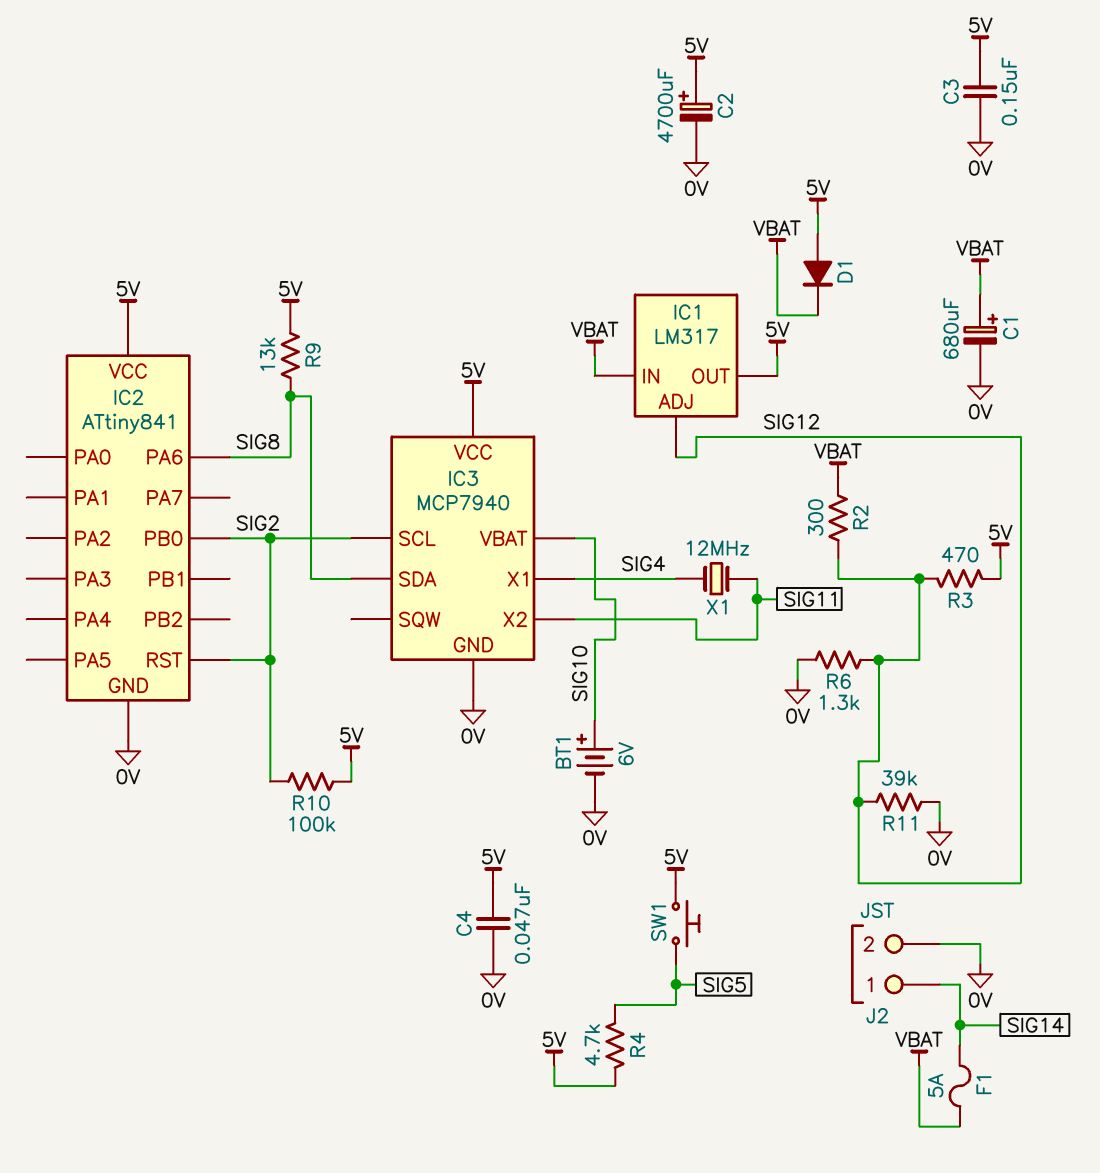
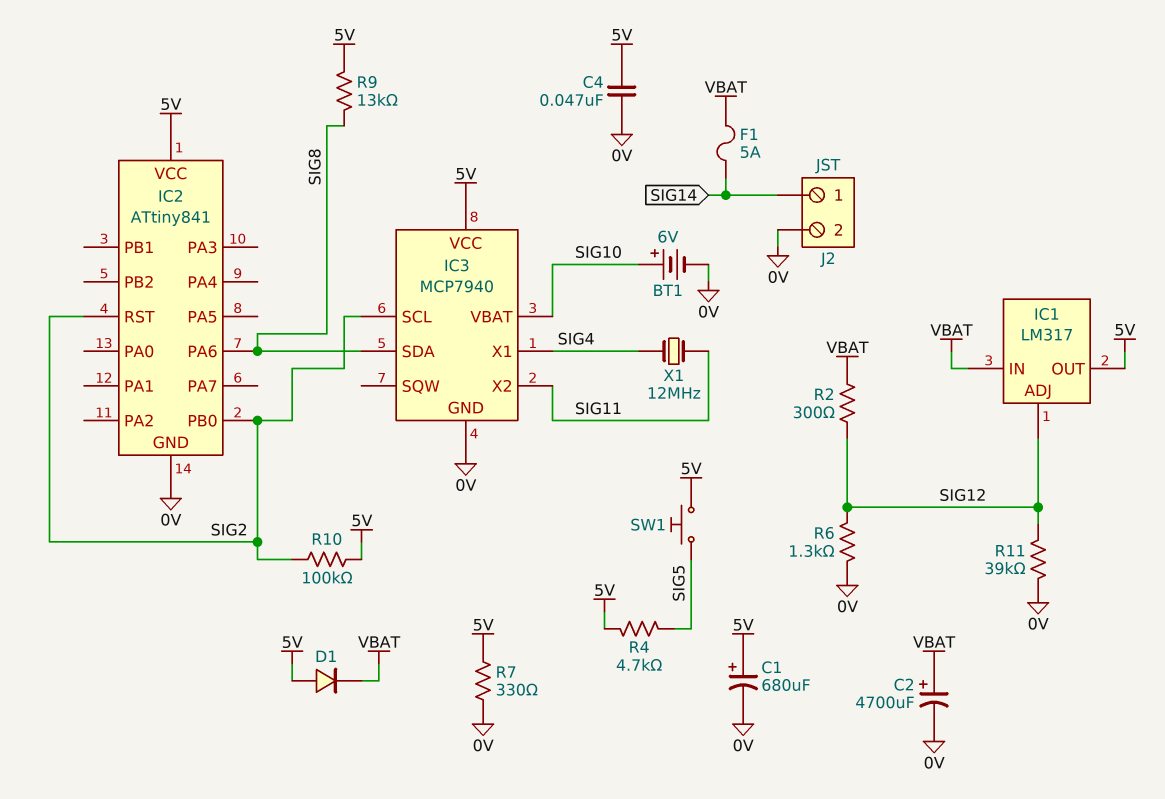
C1: 680uF (plus VBAT, minus 0V) -> 680uF (plus 5V, minus 0V)
C2: 4700uF (plus 5V, minus 0V) -> 4700uF (plus VBAT, minus 0V)
C3: 150nF (0V, 5V) -> none
R3: 470 (5V, SIG12) -> none
R7: none -> 330 (0V, 5V)

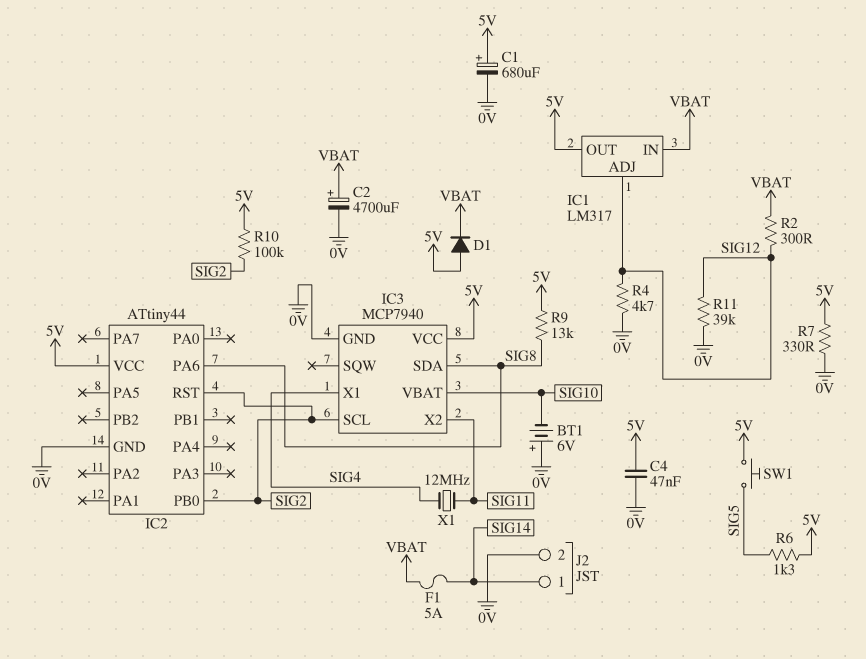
BT1: 6V (plus SIG10, minus 0V) -> 6V (plus 0V, minus SIG10)
IC2: ATtiny841 -> ATtiny44
R4: 4.7k (5V, SIG5) -> 4.7k (0V, SIG12)
R6: 1.3k (0V, SIG12) -> 1.3k (5V, SIG5)

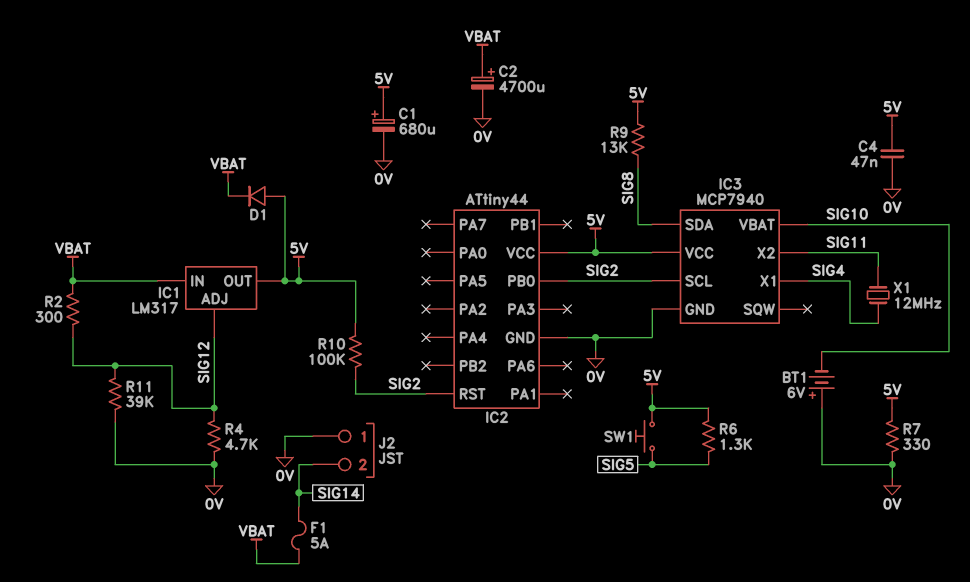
IC2 pin PA6: SIG8 -> none
J2 pin 1: SIG14 -> 0V
J2 pin 2: 0V -> SIG14

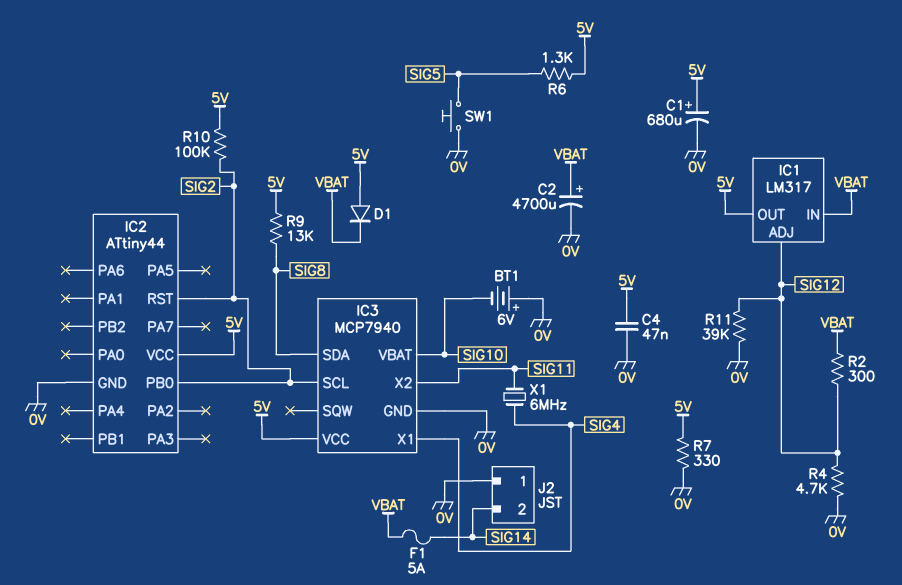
SW1: button (5V, SIG5) -> button (0V, SIG5)
X1: 12MHz (SIG4, SIG11) -> 6MHz (SIG4, SIG11)

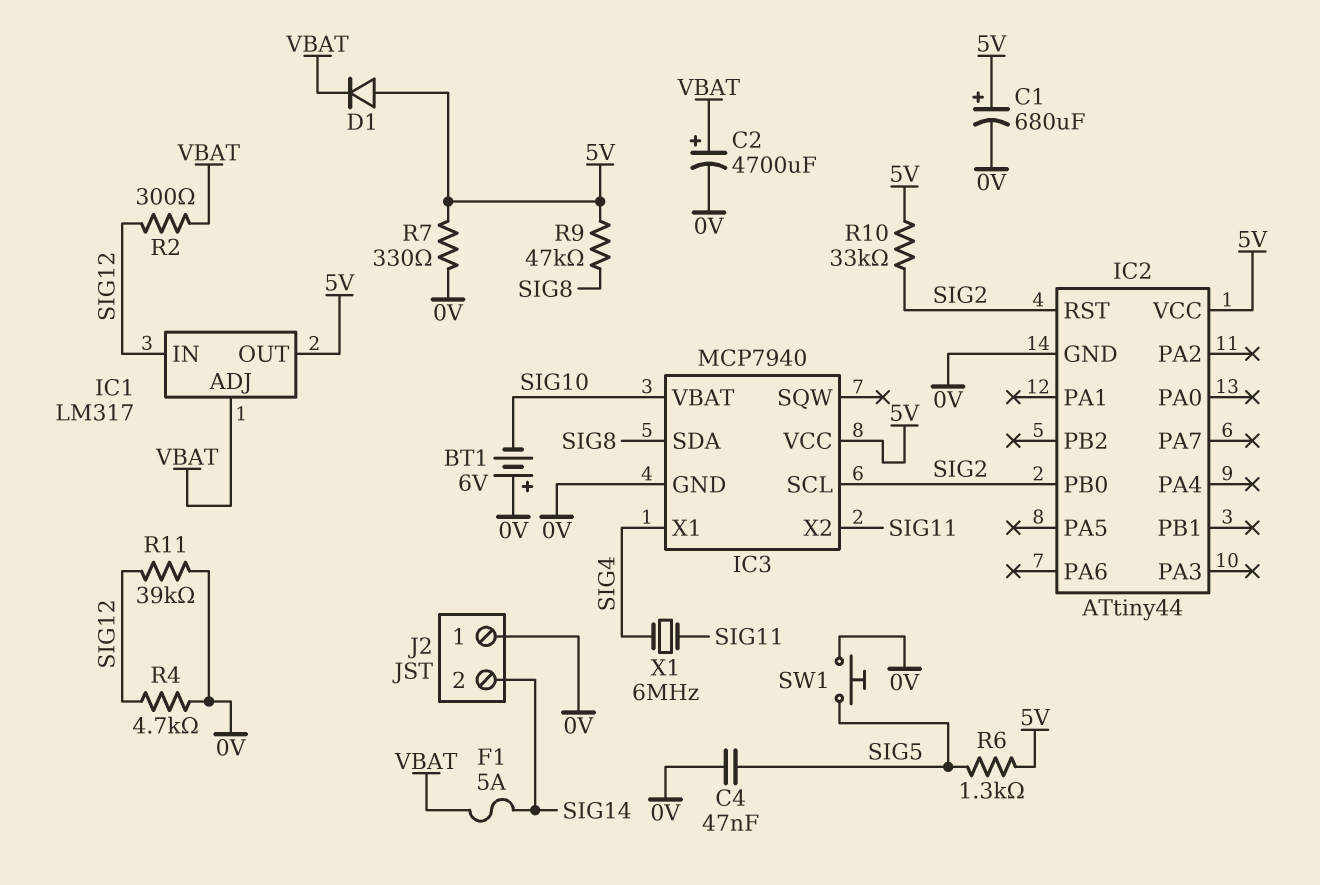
C4: 47nF (0V, 5V) -> 47nF (0V, SIG5)
IC1 pin ADJ: SIG12 -> VBAT
IC1 pin IN: VBAT -> SIG12
R9: 13k (5V, SIG8) -> 47k (5V, SIG8)
R10: 100k (5V, SIG2) -> 33k (5V, SIG2)

